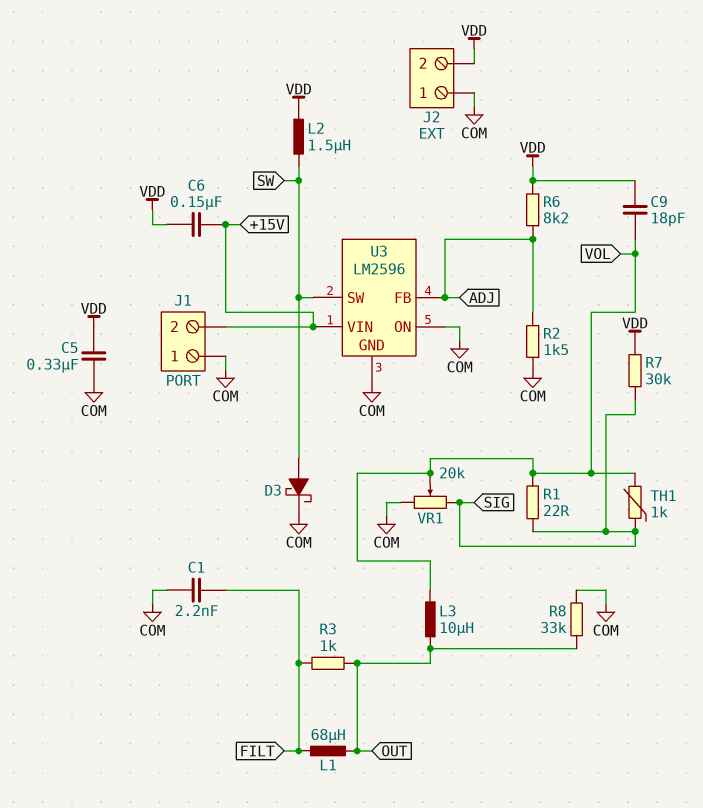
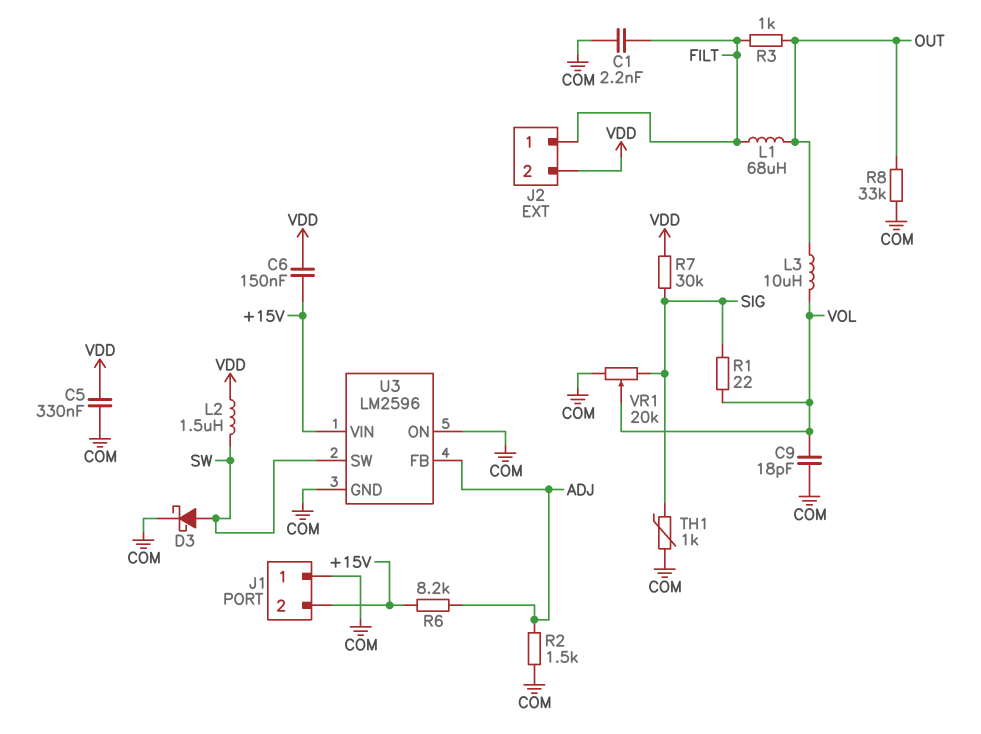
C9: 18pF (VDD, VOL) -> 18pF (COM, VOL)
J2 pin 1: COM -> FILT
R6: 8.2k (ADJ, VDD) -> 8.2k (+15V, ADJ)
TH1: 1k (SIG, VOL) -> 1k (COM, SIG)

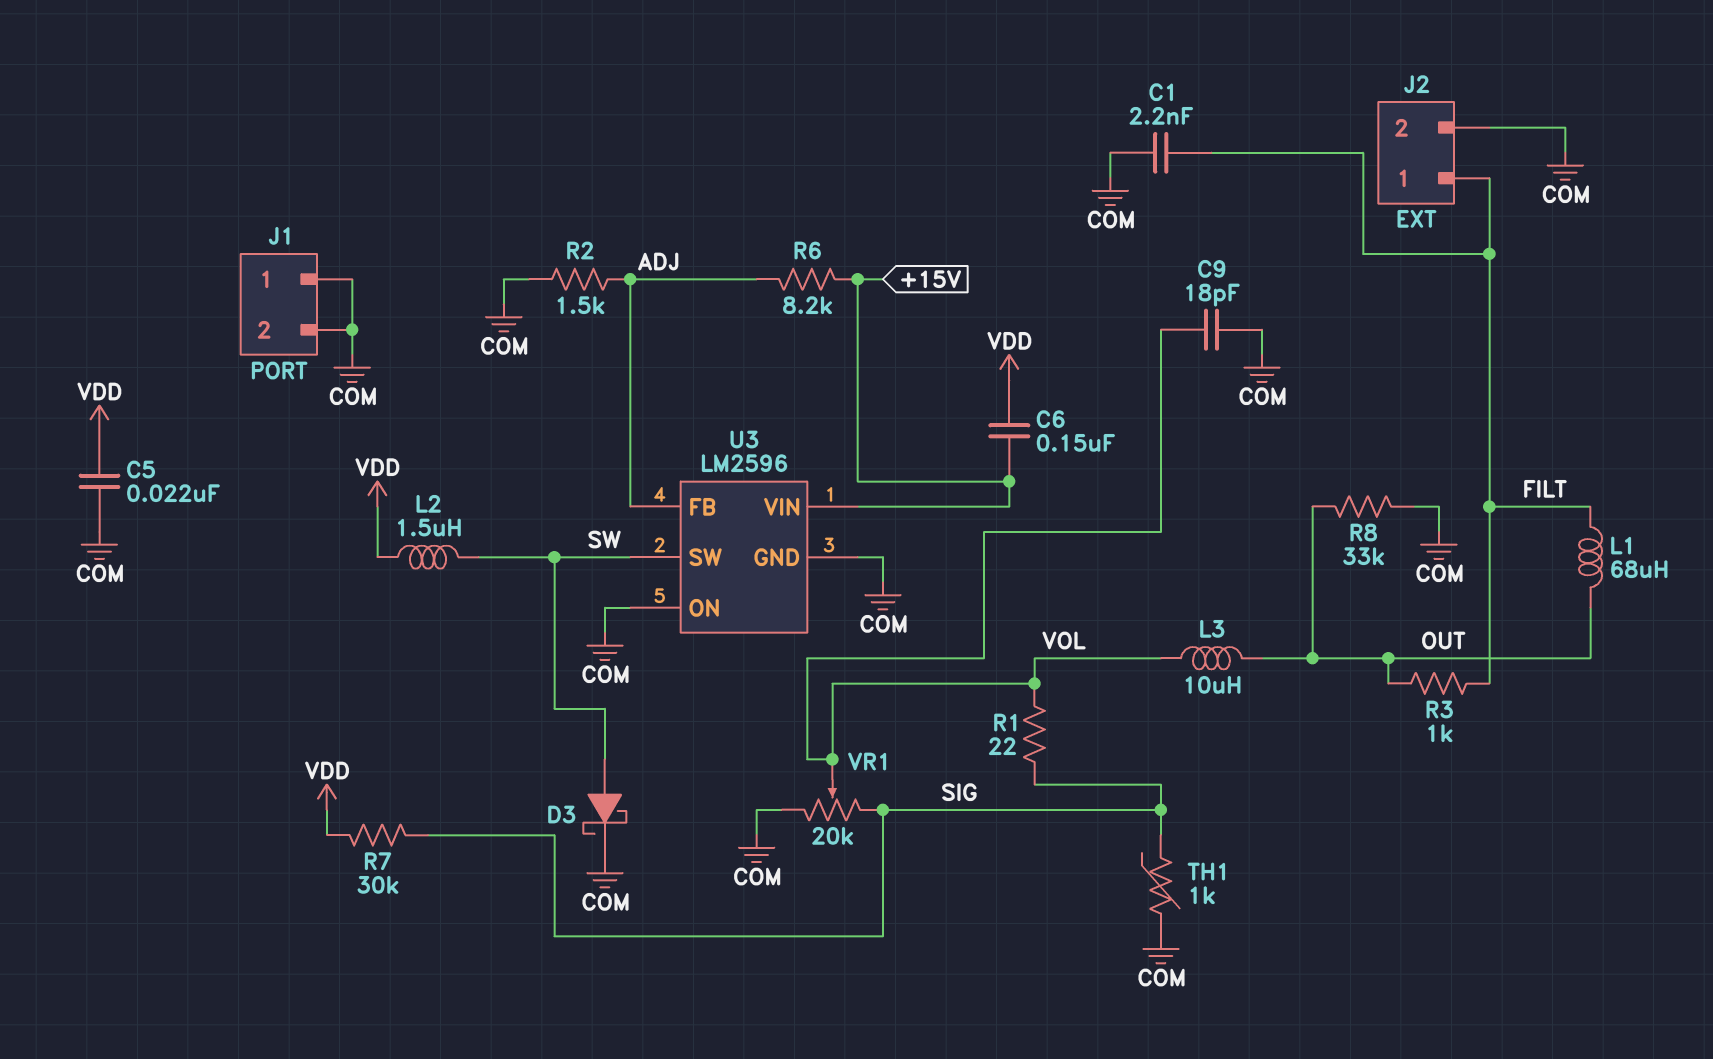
C5: 330nF (COM, VDD) -> 22nF (COM, VDD)
J1 pin 2: +15V -> COM
J2 pin 2: VDD -> COM

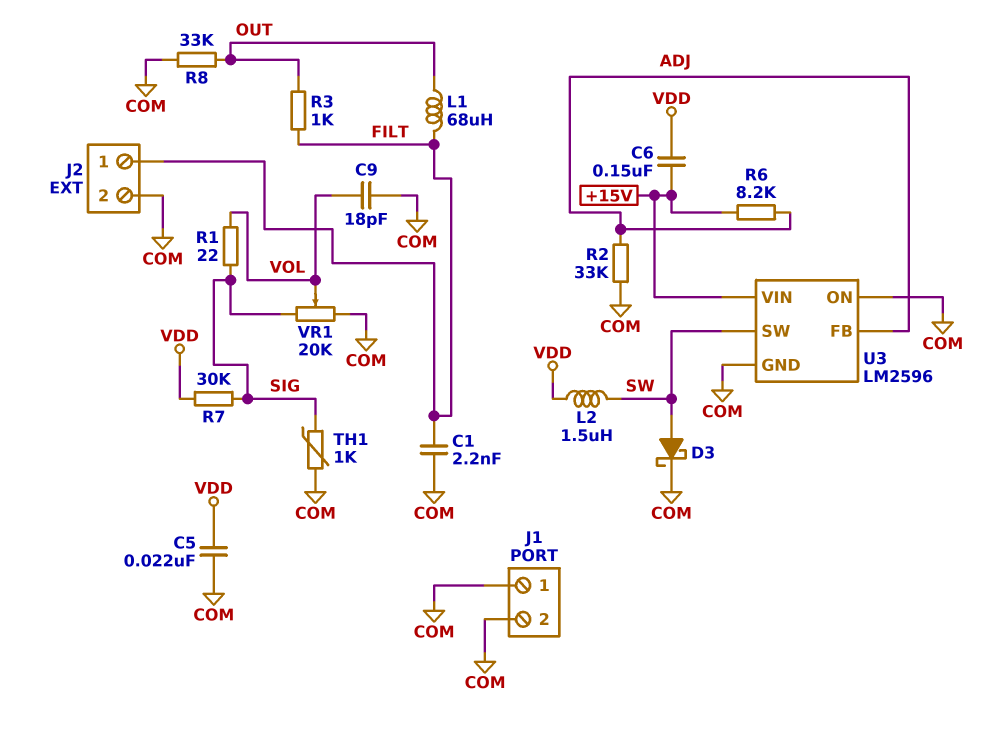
L3: 10uH (OUT, VOL) -> none
R2: 1.5k (ADJ, COM) -> 33k (ADJ, COM)

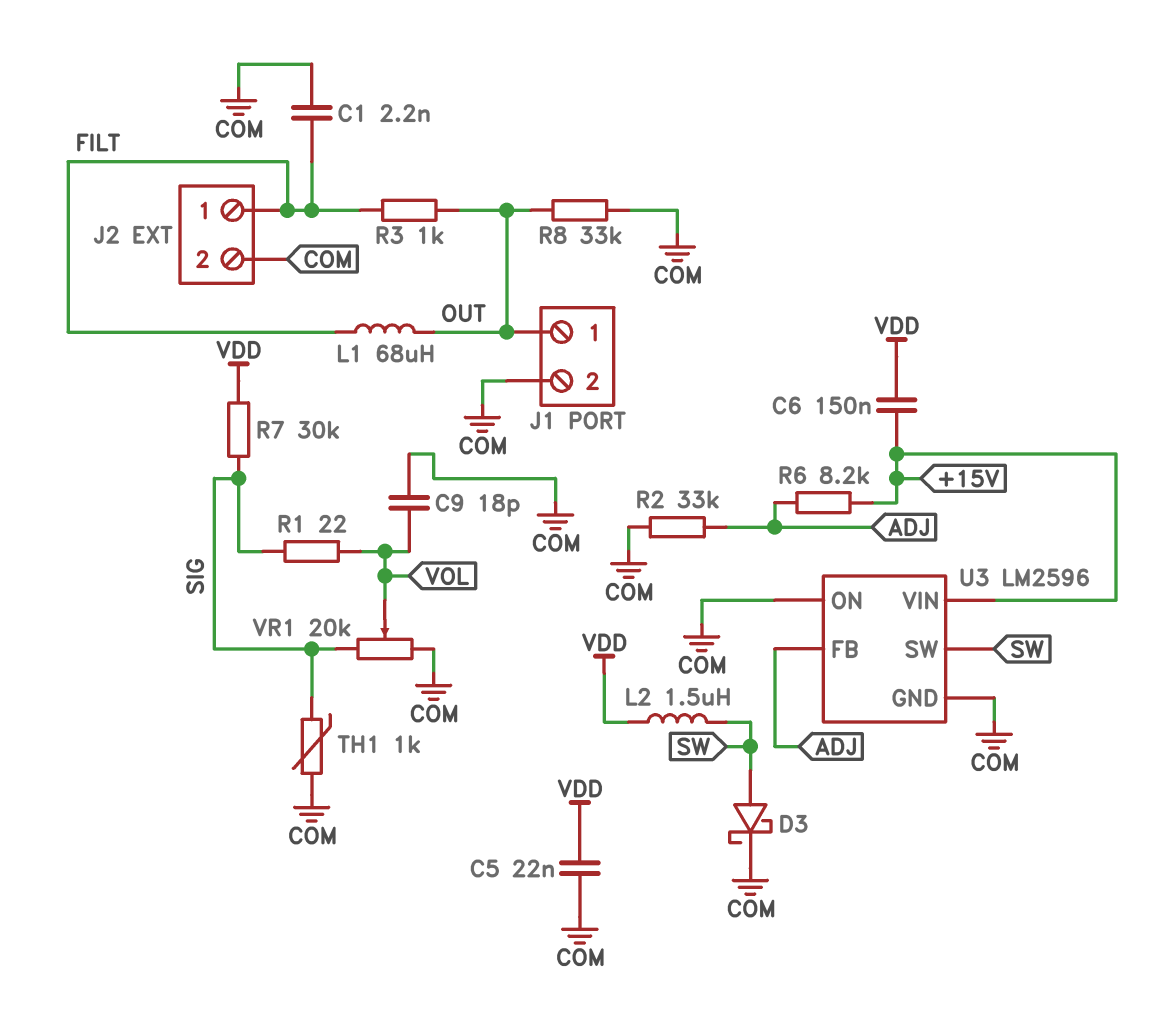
J1 pin 1: COM -> OUT

